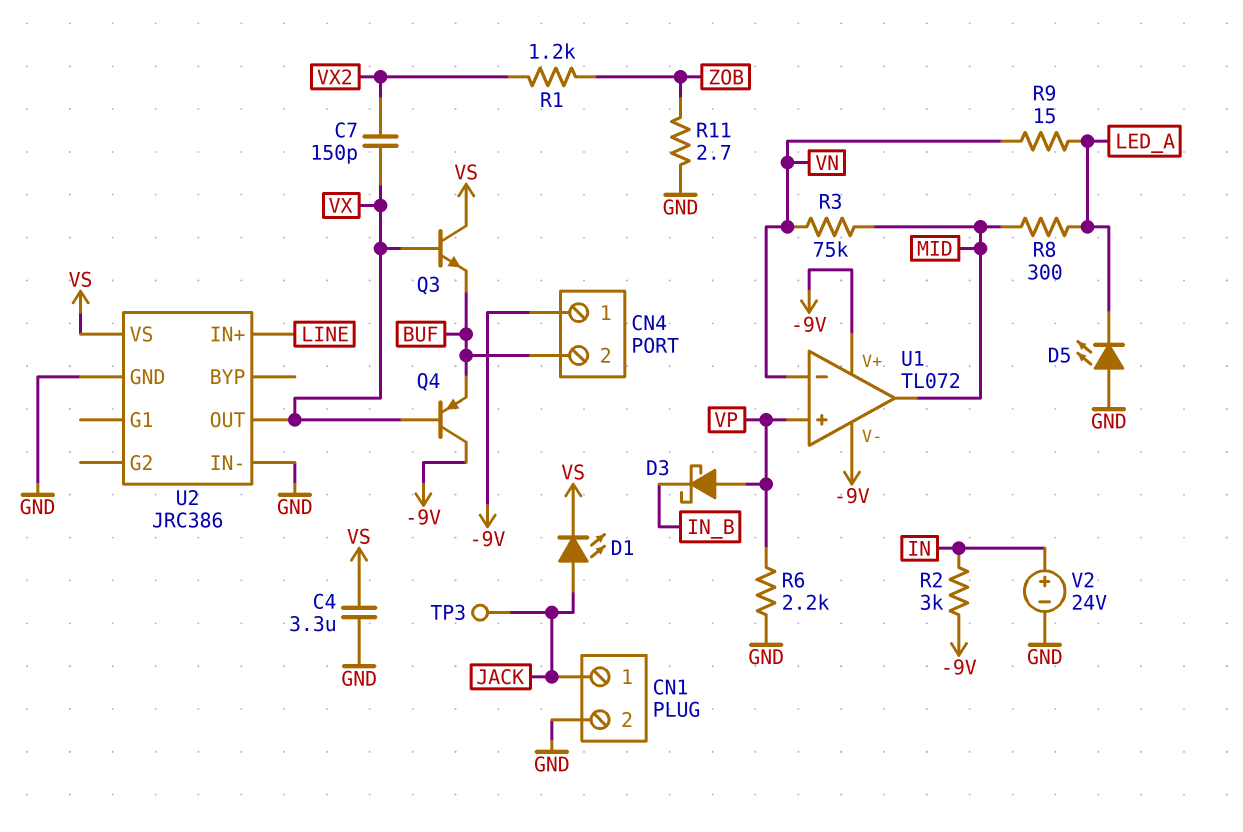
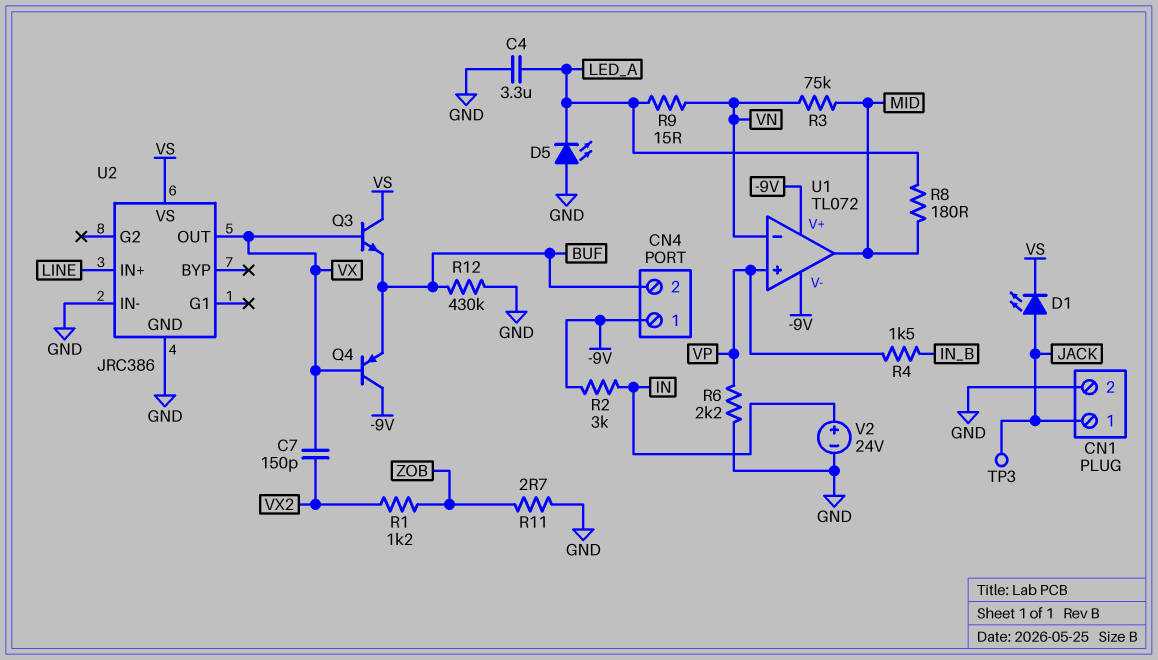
C4: 3.3uF (GND, VS) -> 3.3uF (GND, LED_A)
D3: schottky (A VP, K IN_B) -> none
R4: none -> 1.5k (IN_B, VP)
R8: 300 (LED_A, MID) -> 180 (LED_A, MID)
R12: none -> 430k (BUF, GND)

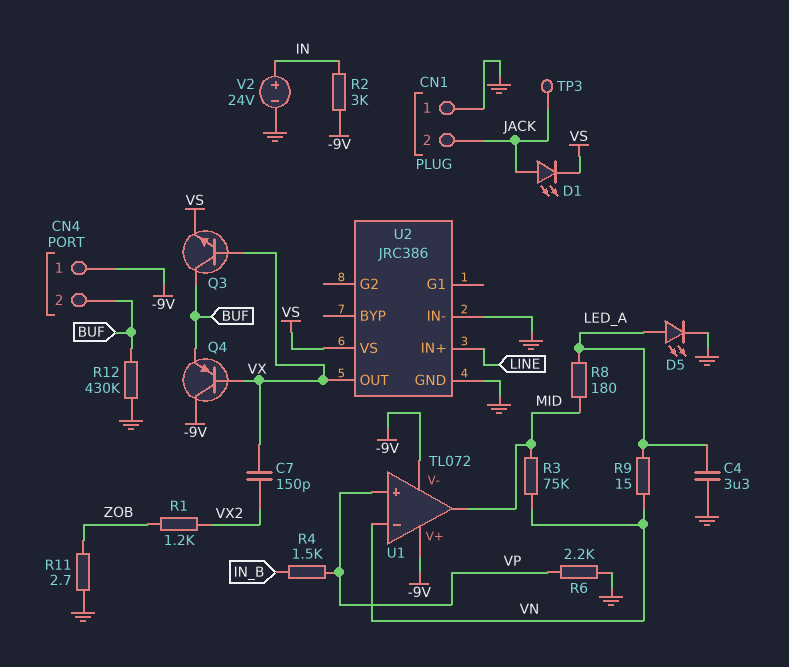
CN1 pin 1: JACK -> GND
CN1 pin 2: GND -> JACK
D5: LED (A GND, K LED_A) -> LED (A LED_A, K GND)
Q3: NPN (B VX, C VS, E BUF) -> NPN (B VX, C BUF, E VS)

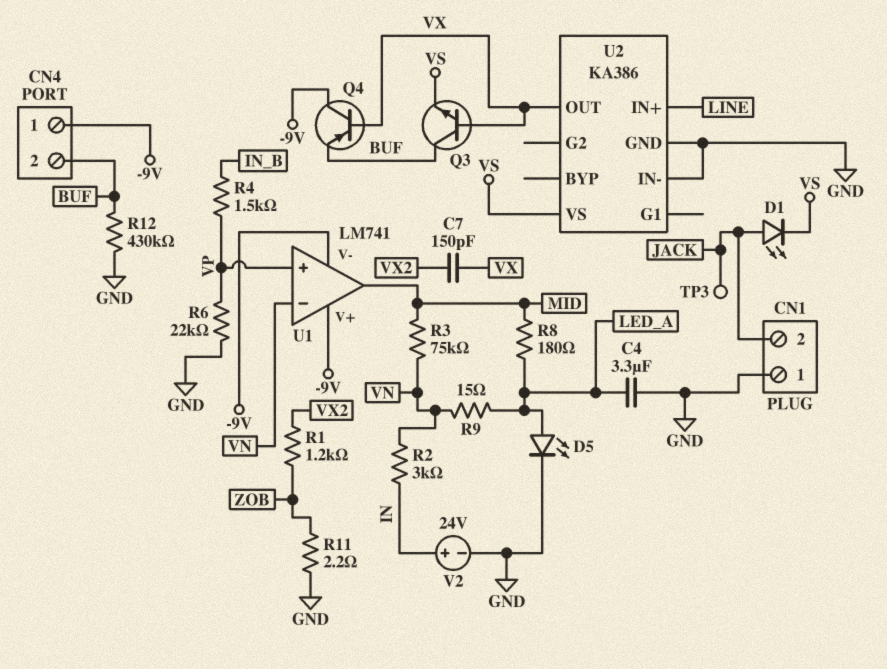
R2: 3k (-9V, IN) -> 3k (IN, VN)
R6: 2.2k (GND, VP) -> 22k (GND, VP)
R11: 2.7 (GND, ZOB) -> 2.2 (GND, ZOB)
U1: TL072 -> LM741
U2: JRC386 -> KA386

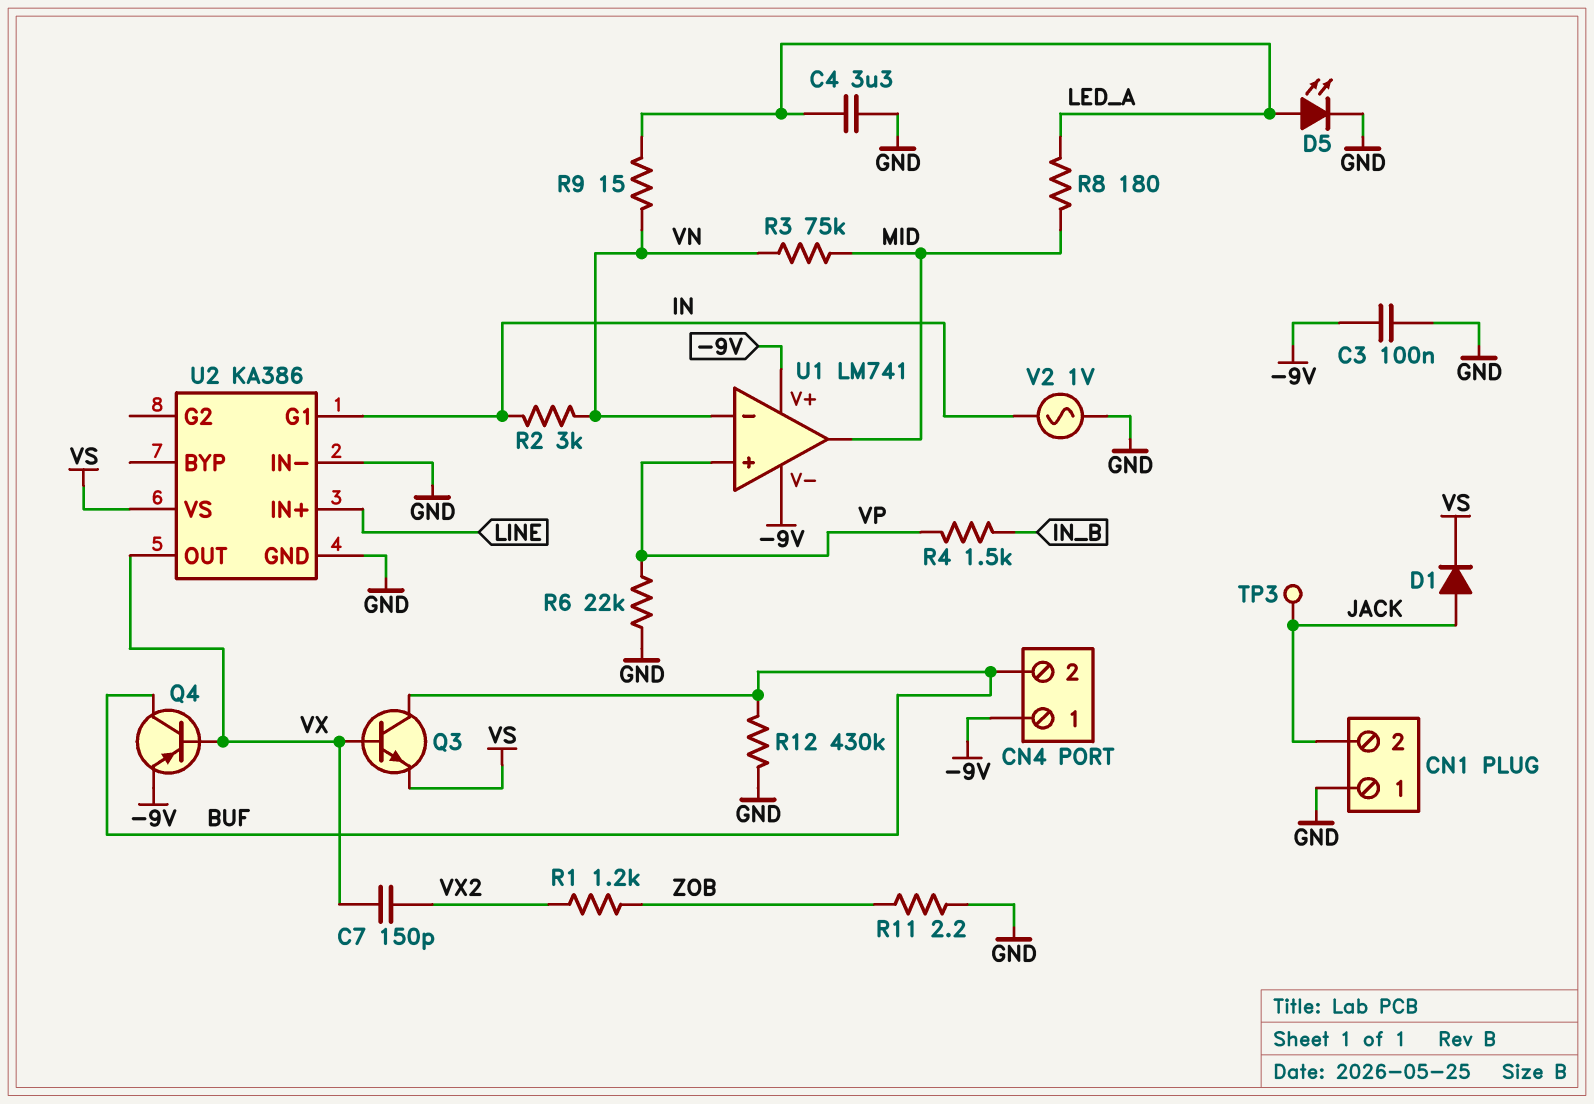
C3: none -> 100nF (-9V, GND)
D1: LED (A JACK, K VS) -> diode (A JACK, K VS)
Q4: PNP (B VX, C -9V, E BUF) -> PNP (B VX, C BUF, E -9V)
U2 pin G1: none -> IN
V2: 24V (plus IN, minus GND) -> AC 1V (GND, IN)

